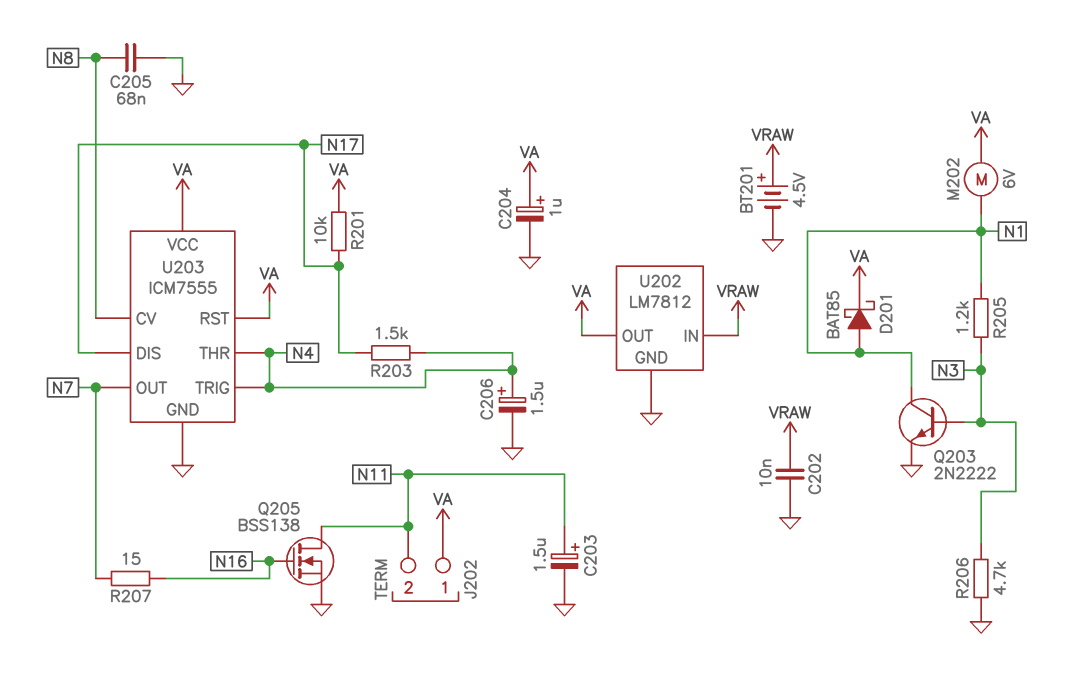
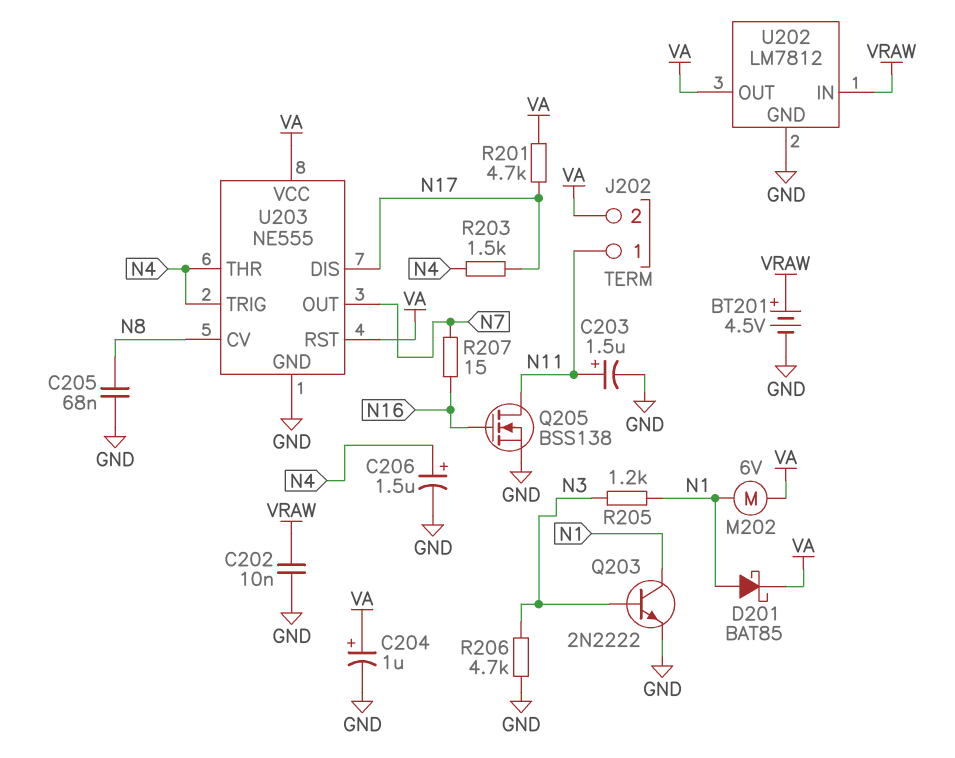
J202 pin 1: VA -> N11
J202 pin 2: N11 -> VA
R201: 10k (N17, VA) -> 4.7k (N17, VA)
U203: ICM7555 -> NE555

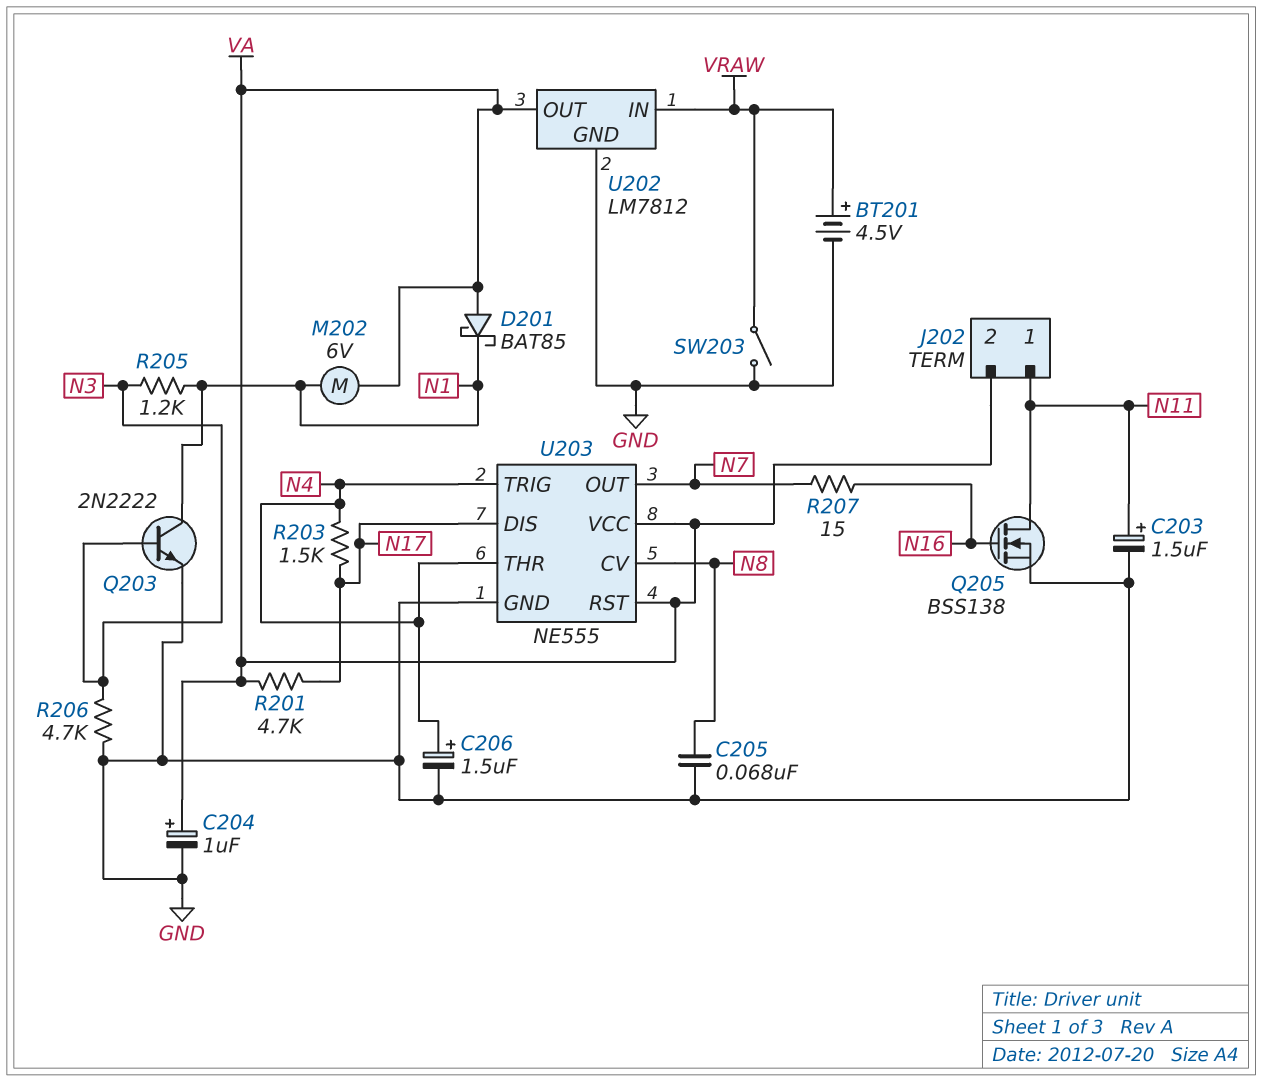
C202: 10nF (GND, VRAW) -> none
D201: schottky BAT85 (A N1, K VA) -> schottky BAT85 (A VA, K N1)
SW203: none -> switch (GND, VRAW)

